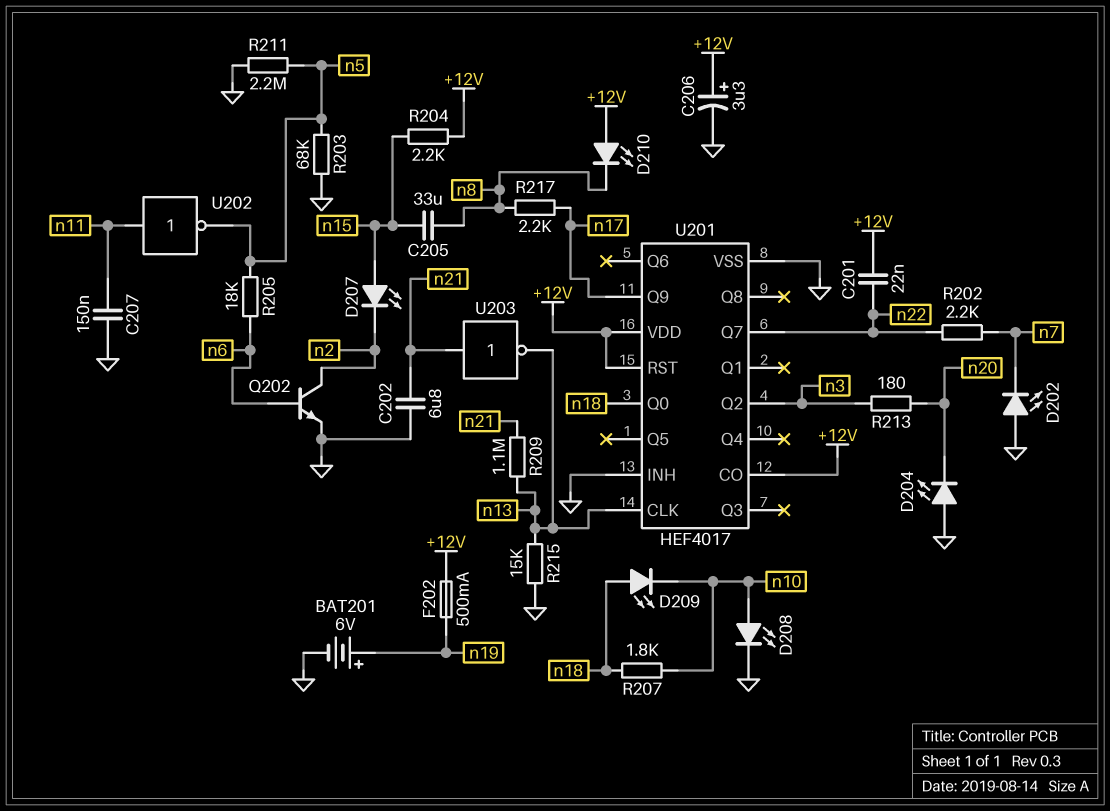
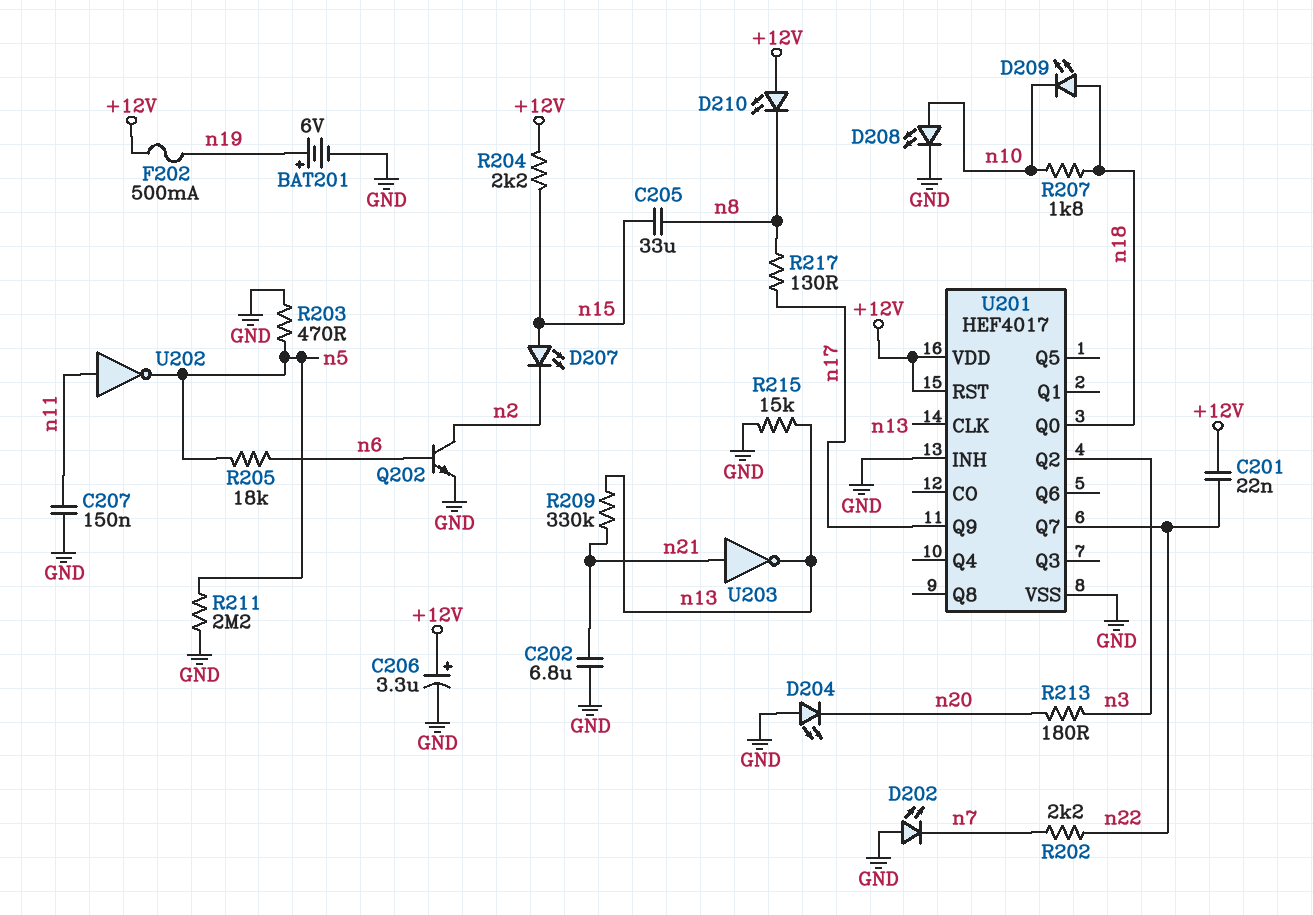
R203: 68k (GND, n5) -> 470 (GND, n5)
R209: 1.1M (n13, n21) -> 330k (n13, n21)
R217: 2.2k (n8, n17) -> 130 (n8, n17)
U201 pin CO: +12V -> none

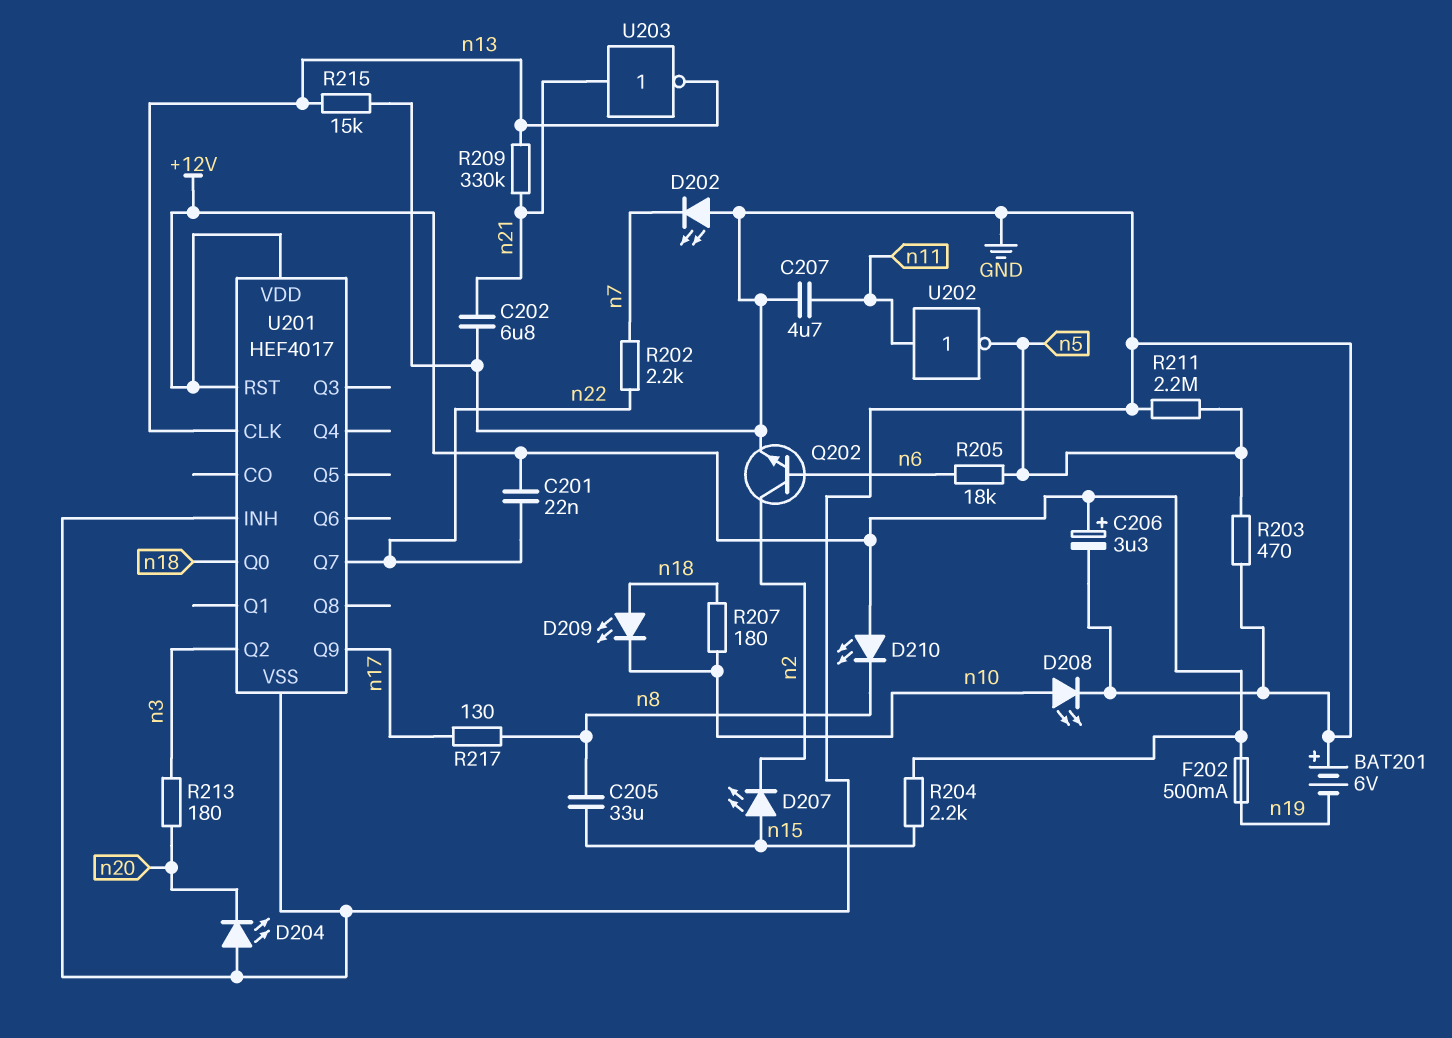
BAT201: 6V (plus n19, minus GND) -> 6V (plus GND, minus n19)
C207: 150nF (GND, n11) -> 4.7uF (GND, n11)
R207: 1.8k (n10, n18) -> 180 (n10, n18)

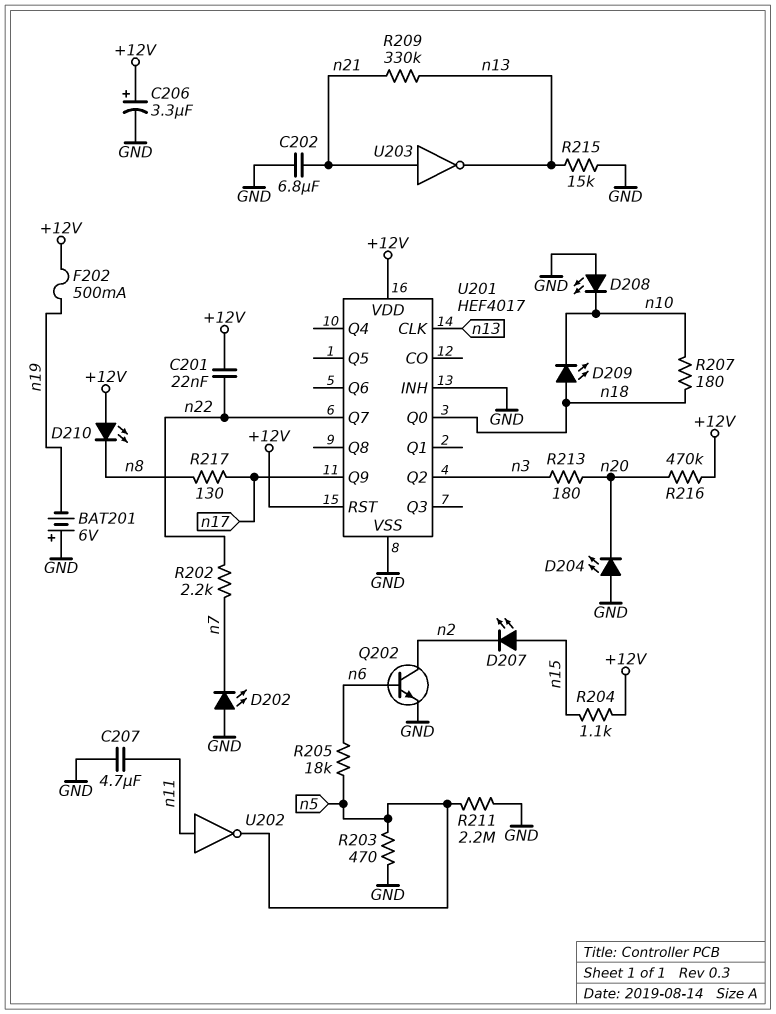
C205: 33uF (n8, n15) -> none
D208: LED (A n10, K GND) -> LED (A GND, K n10)
R204: 2.2k (+12V, n15) -> 1.1k (+12V, n15)
R216: none -> 470k (+12V, n20)

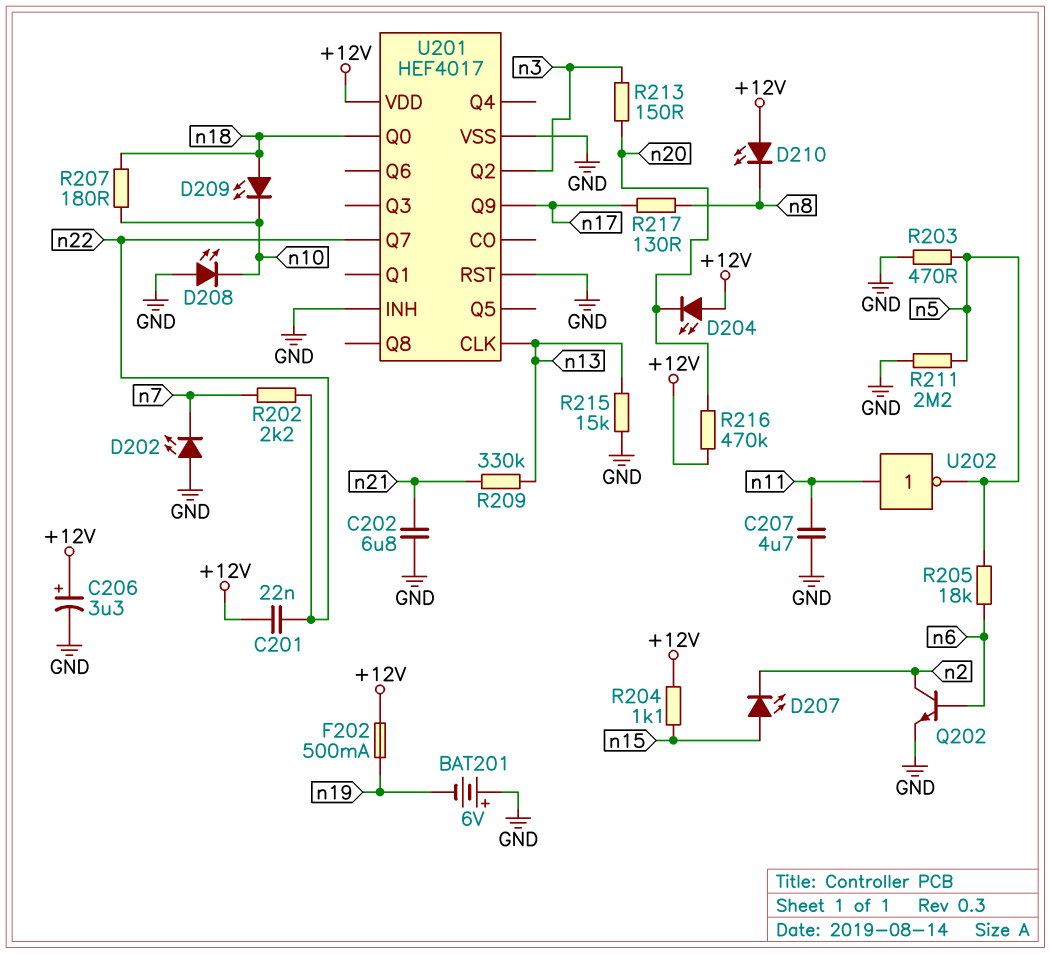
D204: LED (A GND, K n20) -> LED (A +12V, K n20)
R213: 180 (n3, n20) -> 150 (n3, n20)
U201 pin RST: +12V -> GND
U203: NOT (in n21, out n13) -> none

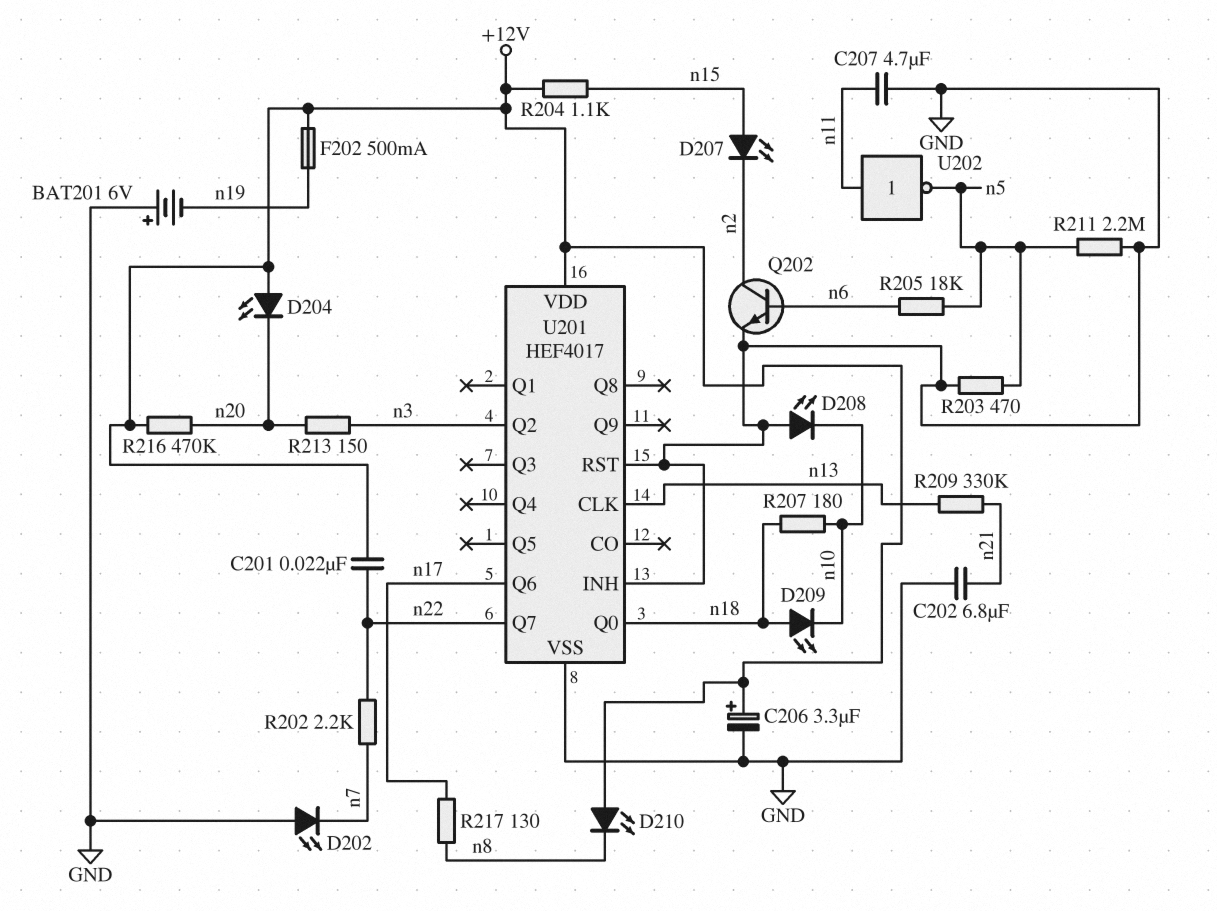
R215: 15k (GND, n13) -> none
U201 pin Q6: none -> n17
U201 pin Q9: n17 -> none

